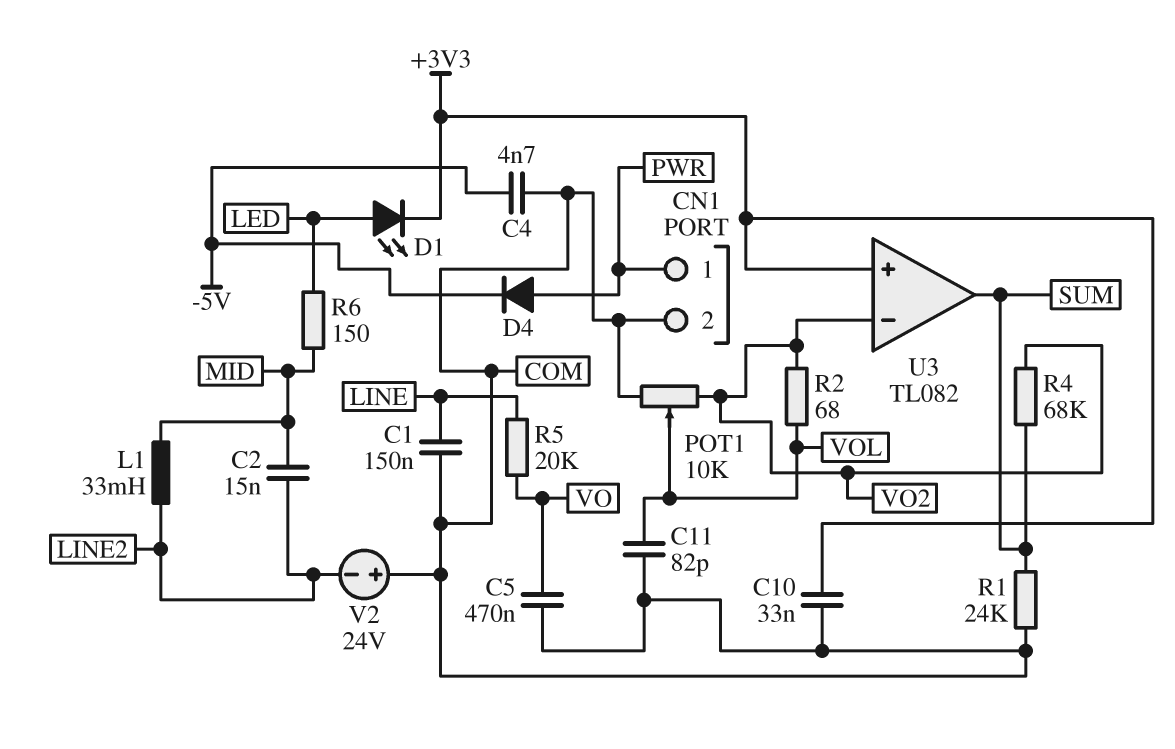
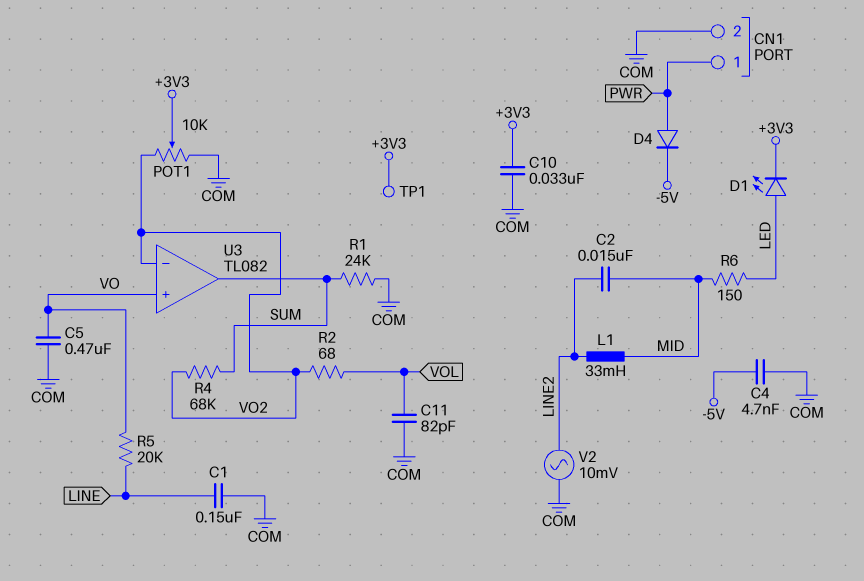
POT1: 10k (COM, VO2, wiper VOL) -> 10k (COM, VO2, wiper +3V3)
TP1: none -> test point (+3V3)
U3 pin in+: +3V3 -> VO
V2: 24V (plus COM, minus LINE2) -> AC 10mV (COM, LINE2)

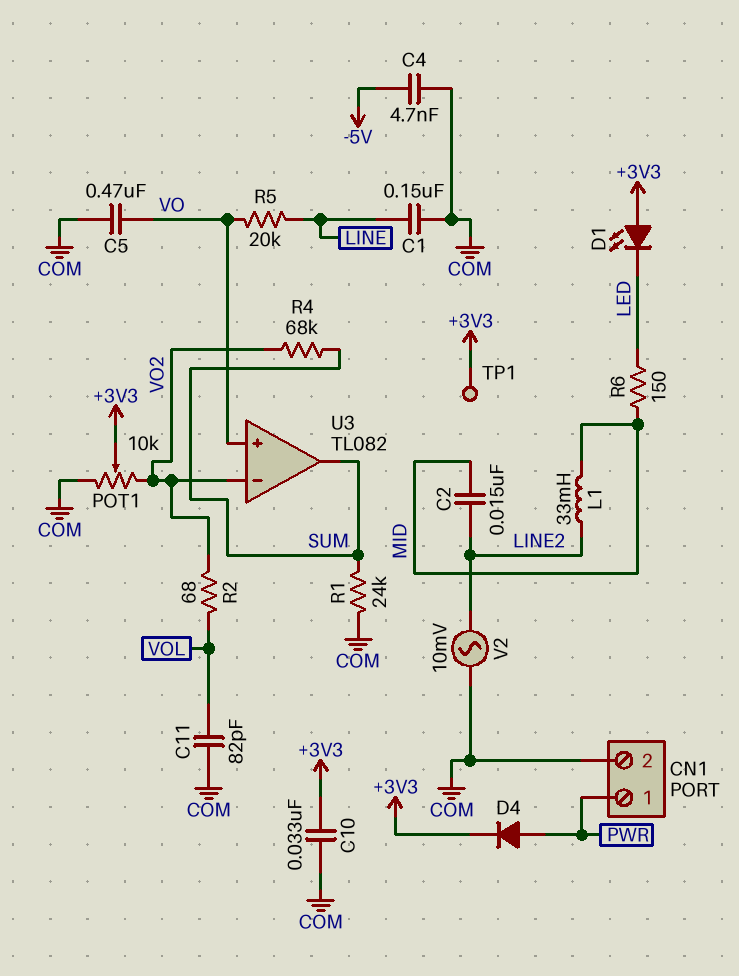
D1: LED (A LED, K +3V3) -> LED (A +3V3, K LED)
D4: diode (A PWR, K -5V) -> diode (A PWR, K +3V3)

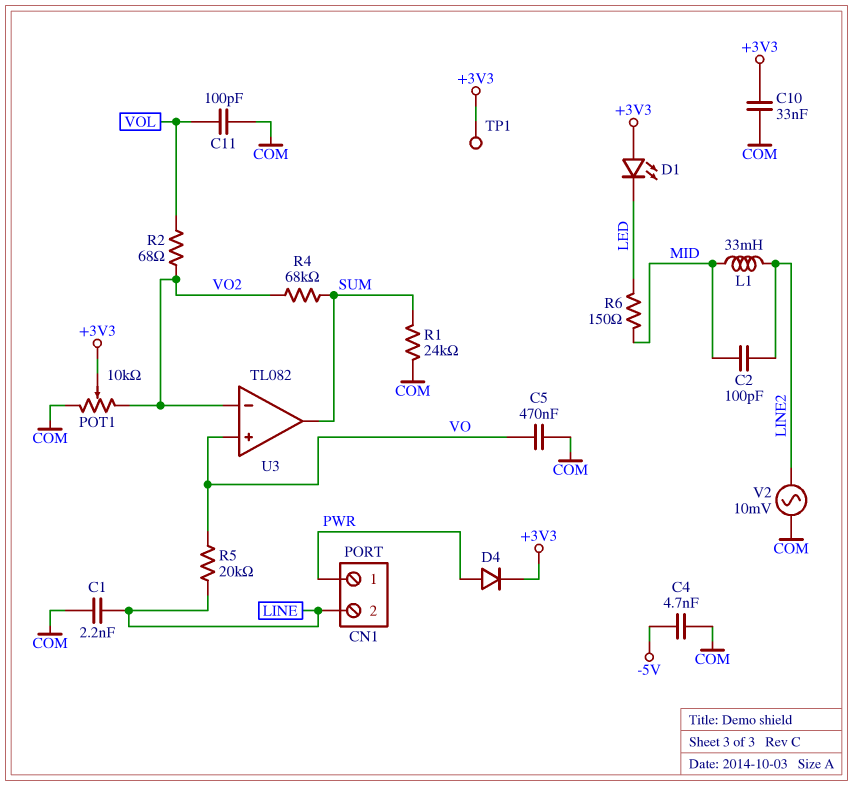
C1: 150nF (COM, LINE) -> 2.2nF (COM, LINE)
C2: 15nF (LINE2, MID) -> 100pF (LINE2, MID)
C11: 82pF (COM, VOL) -> 100pF (COM, VOL)
CN1 pin 2: COM -> LINE

